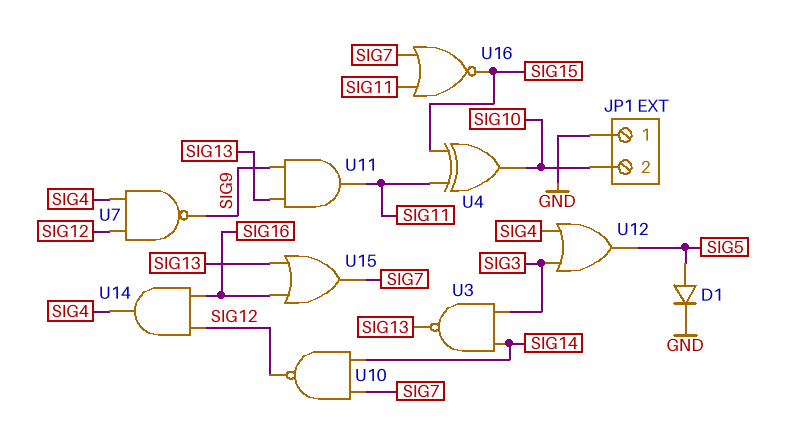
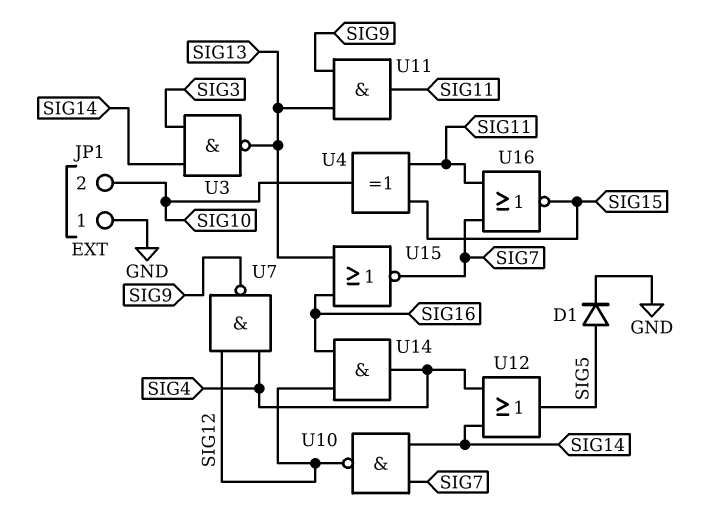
U12: OR (in SIG3, in SIG4, out SIG5) -> OR (in SIG4, in SIG14, out SIG5)
U15: OR (in SIG13, in SIG16, out SIG7) -> NOR (in SIG13, in SIG16, out SIG7)

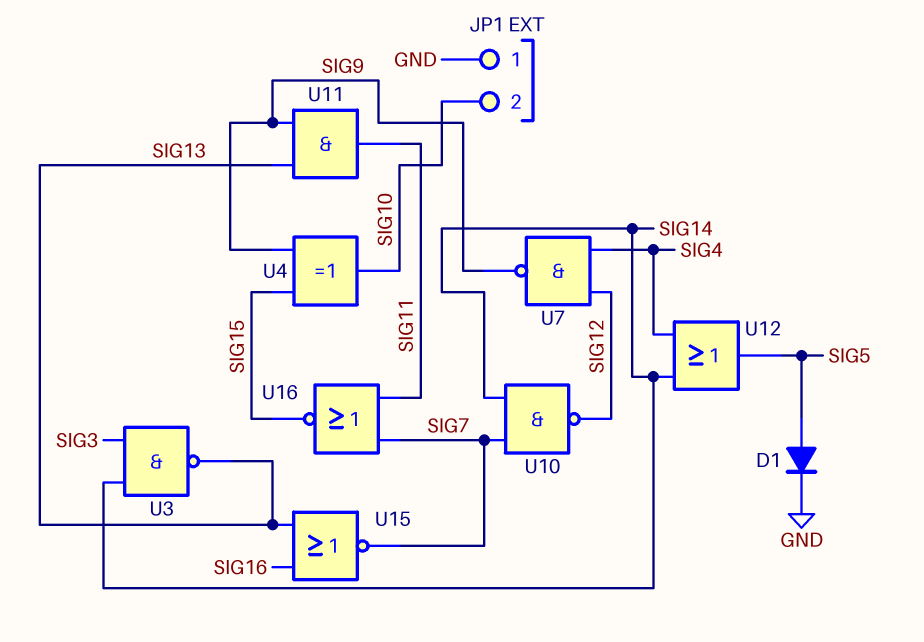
U4: XOR (in SIG11, in SIG15, out SIG10) -> XOR (in SIG9, in SIG15, out SIG10)
U14: AND (in SIG12, in SIG16, out SIG4) -> none

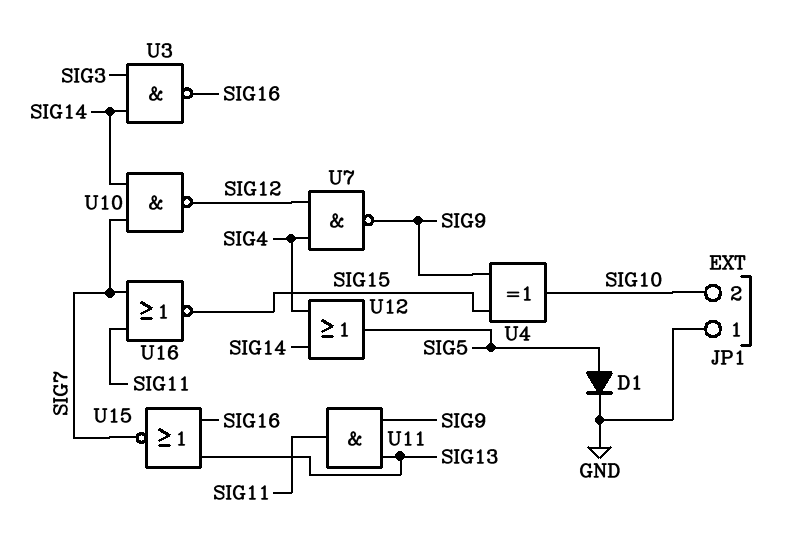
U3: NAND (in SIG3, in SIG14, out SIG13) -> NAND (in SIG3, in SIG14, out SIG16)

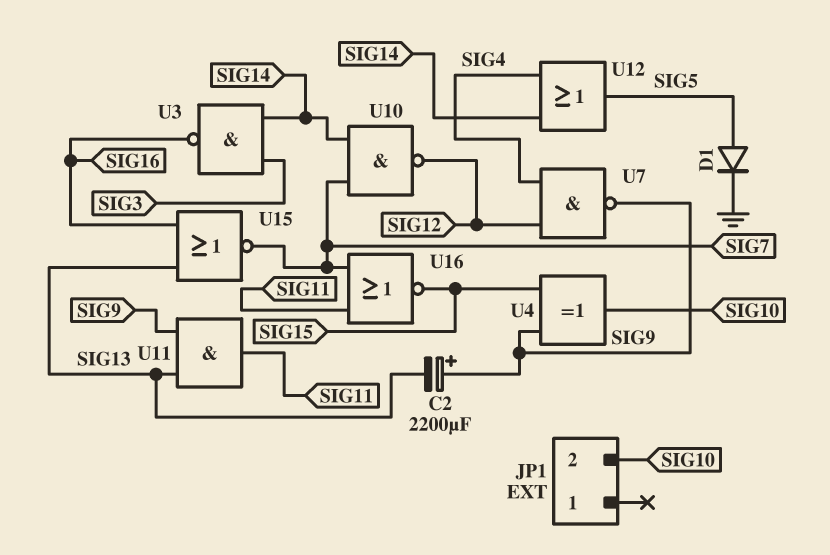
C2: none -> 2200uF (plus SIG9, minus SIG13)
JP1 pin 1: GND -> none

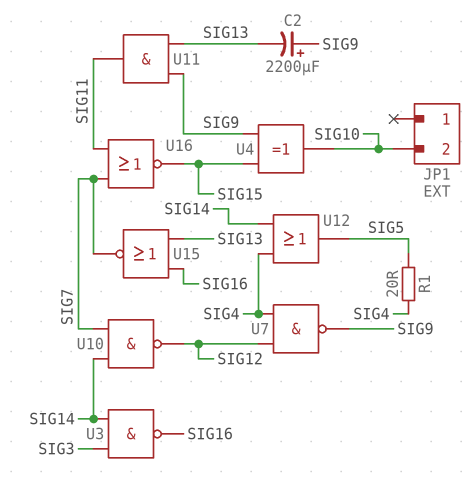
D1: diode (A SIG5, K GND) -> none
R1: none -> 20 (SIG4, SIG5)

